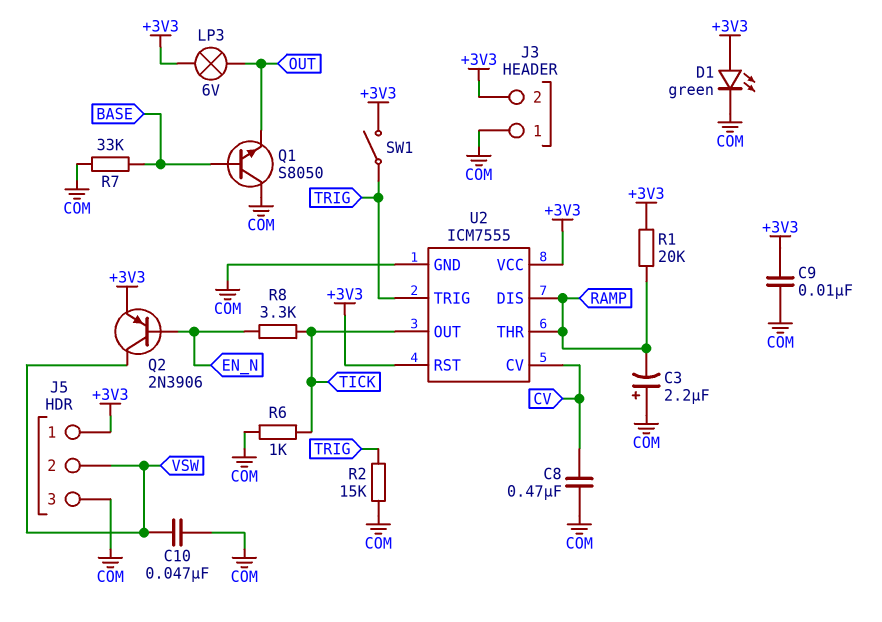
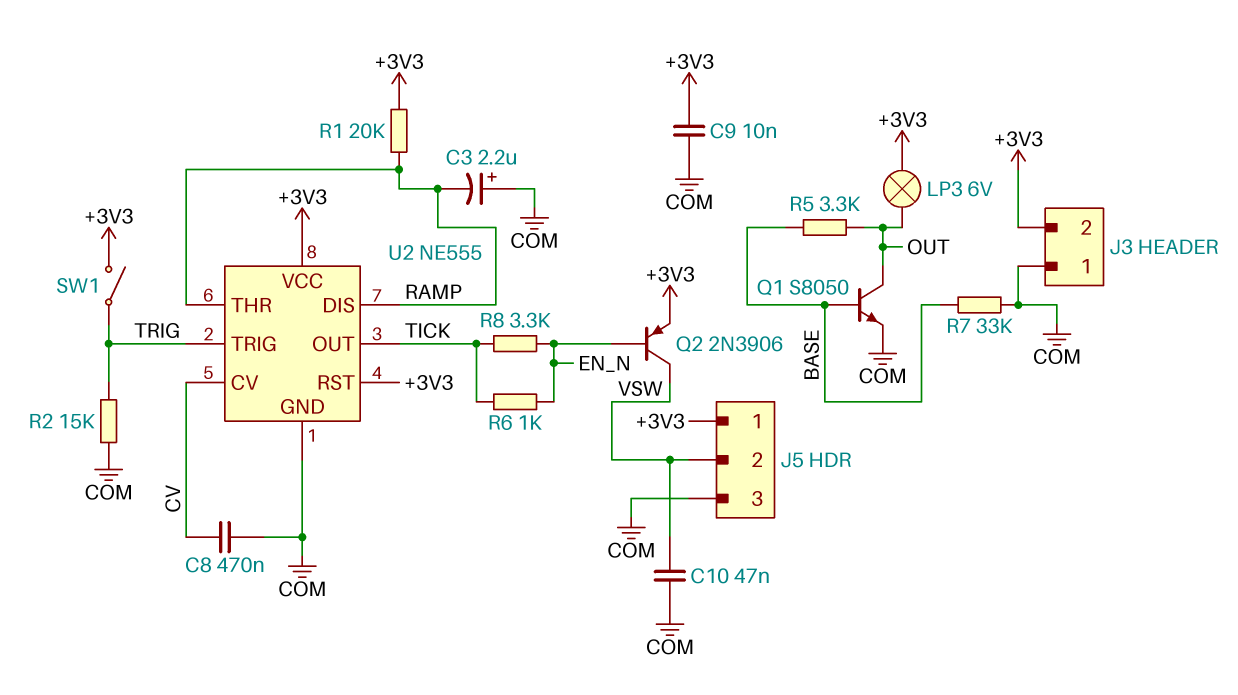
D1: LED green (A +3V3, K COM) -> none
Q1: NPN S8050 (B BASE, C COM, E OUT) -> NPN S8050 (B BASE, C OUT, E COM)
R5: none -> 3.3k (BASE, OUT)
R6: 1k (COM, TICK) -> 1k (EN_N, TICK)
U2: ICM7555 -> NE555

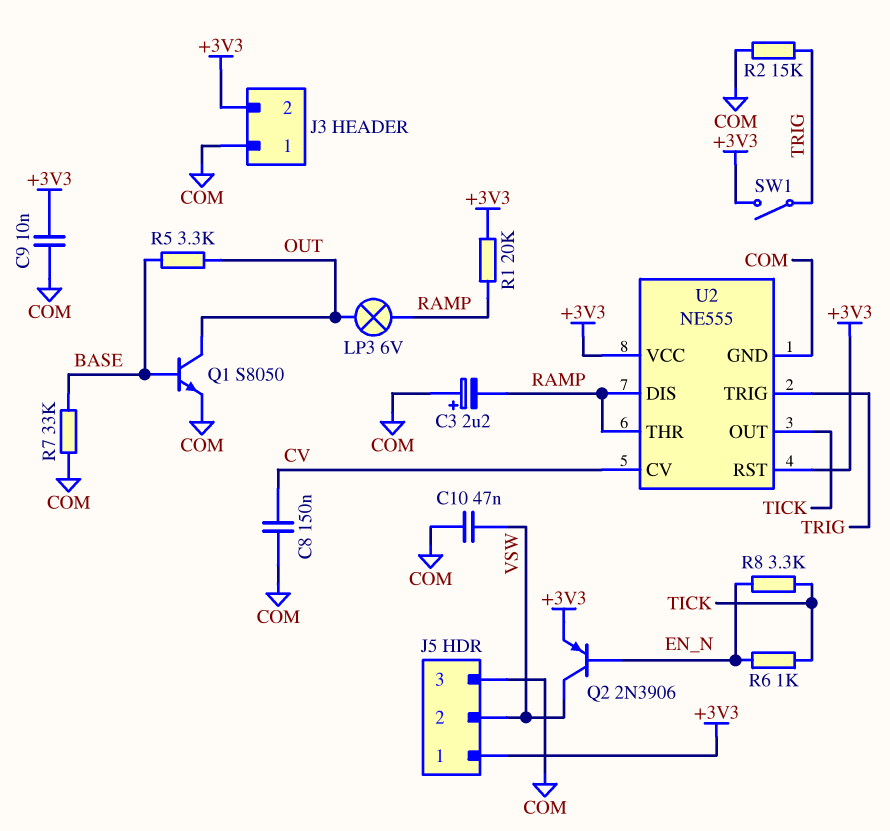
C8: 470nF (COM, CV) -> 150nF (COM, CV)
LP3: lamp 6V (+3V3, OUT) -> lamp 6V (OUT, RAMP)

